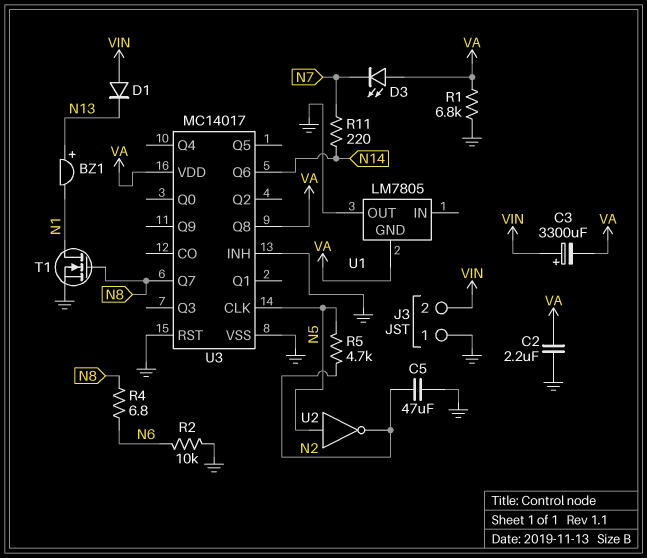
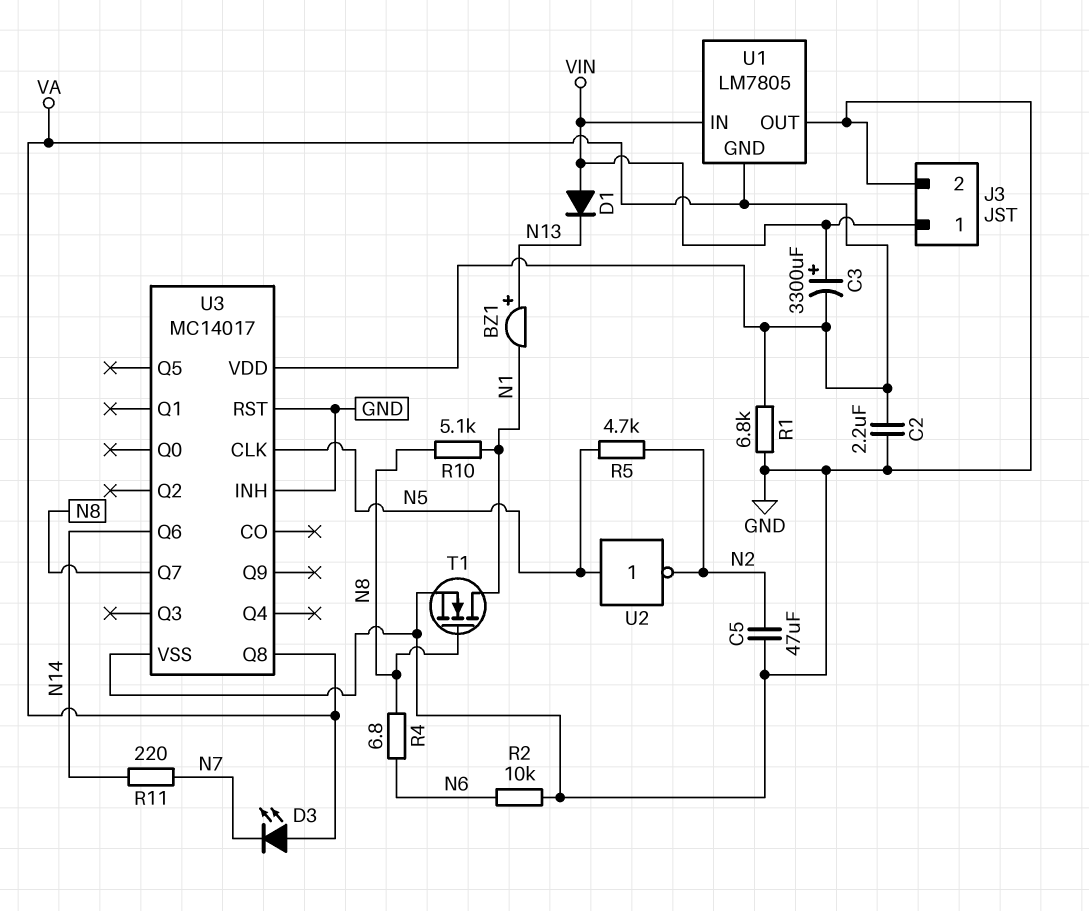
J3 pin 1: GND -> VIN
J3 pin 2: VIN -> GND
R10: none -> 5.1k (N1, N8)
U1 pin IN: none -> VIN

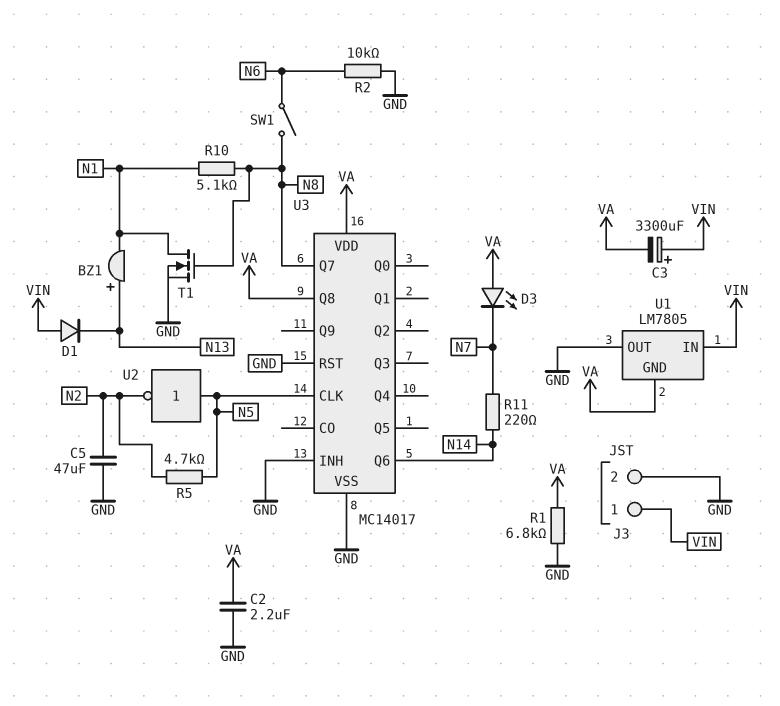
R4: 6.8 (N6, N8) -> none
SW1: none -> switch (N6, N8)

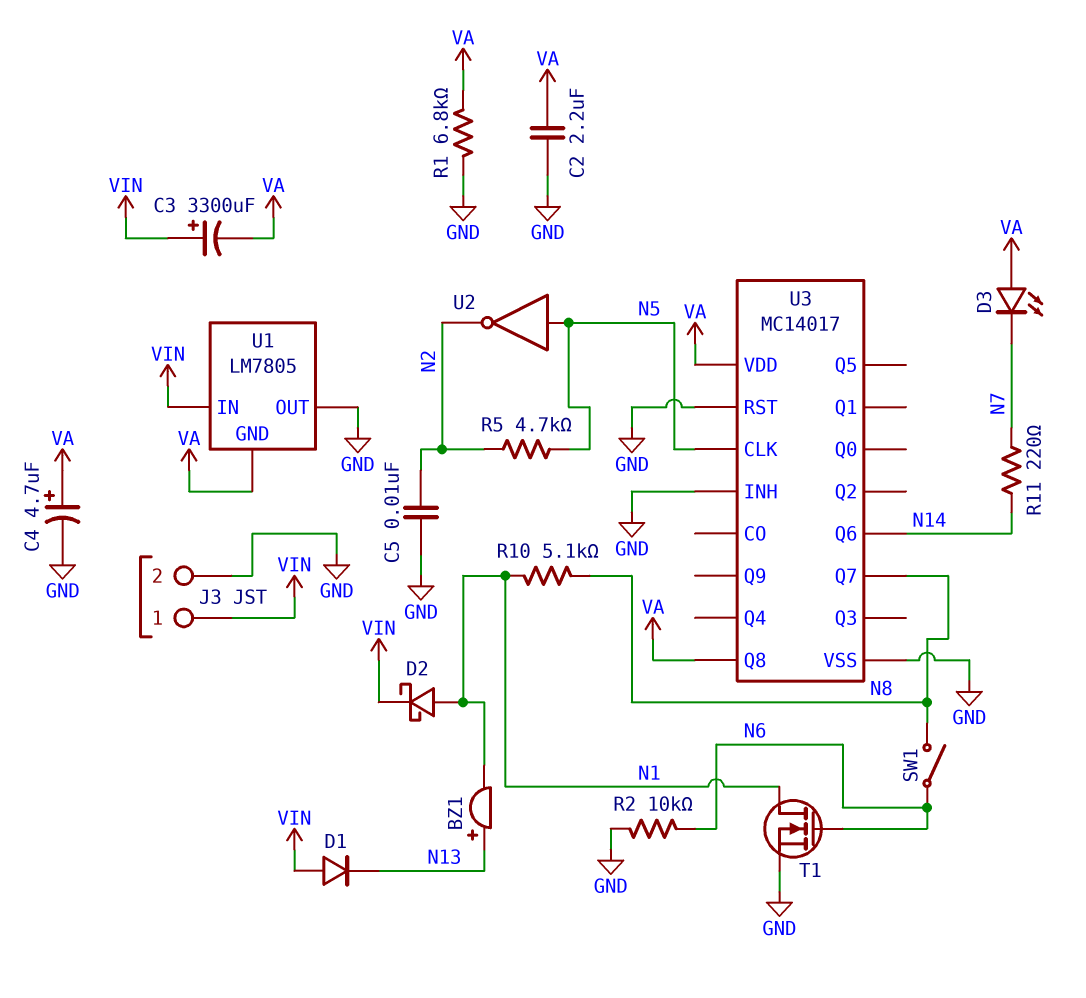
C4: none -> 4.7uF (plus VA, minus GND)
C5: 47uF (GND, N2) -> 10nF (GND, N2)
D2: none -> schottky (A N1, K VIN)
T1: NMOS (G N8, D N1, S GND) -> NMOS (G N6, D N1, S GND)

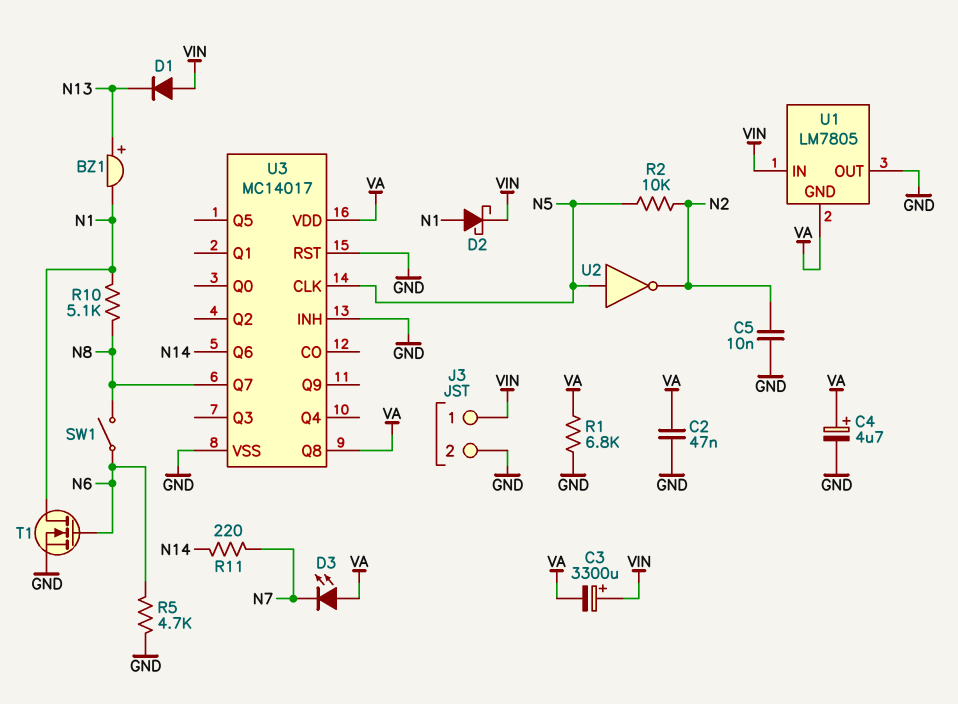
C2: 2.2uF (GND, VA) -> 47nF (GND, VA)
R2: 10k (GND, N6) -> 10k (N2, N5)
R5: 4.7k (N2, N5) -> 4.7k (GND, N6)

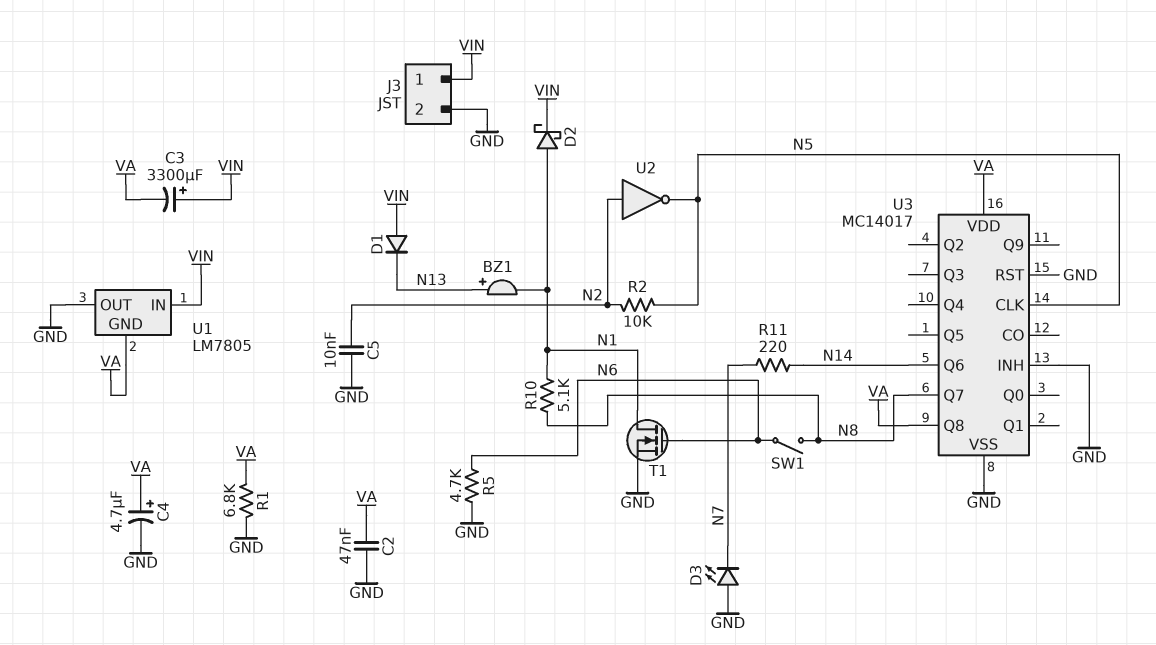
D3: LED (A VA, K N7) -> LED (A GND, K N7)
U2: NOT (in N5, out N2) -> NOT (in N2, out N5)

